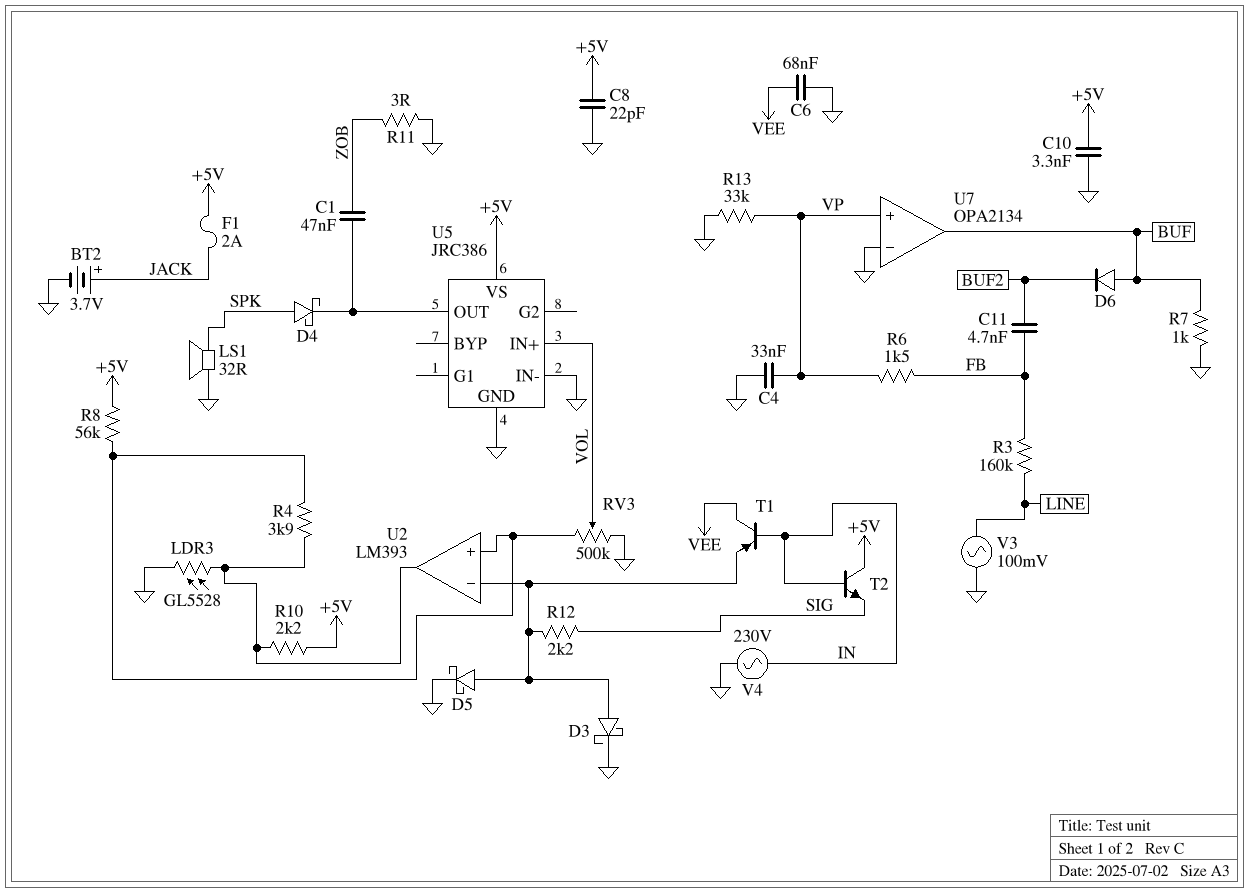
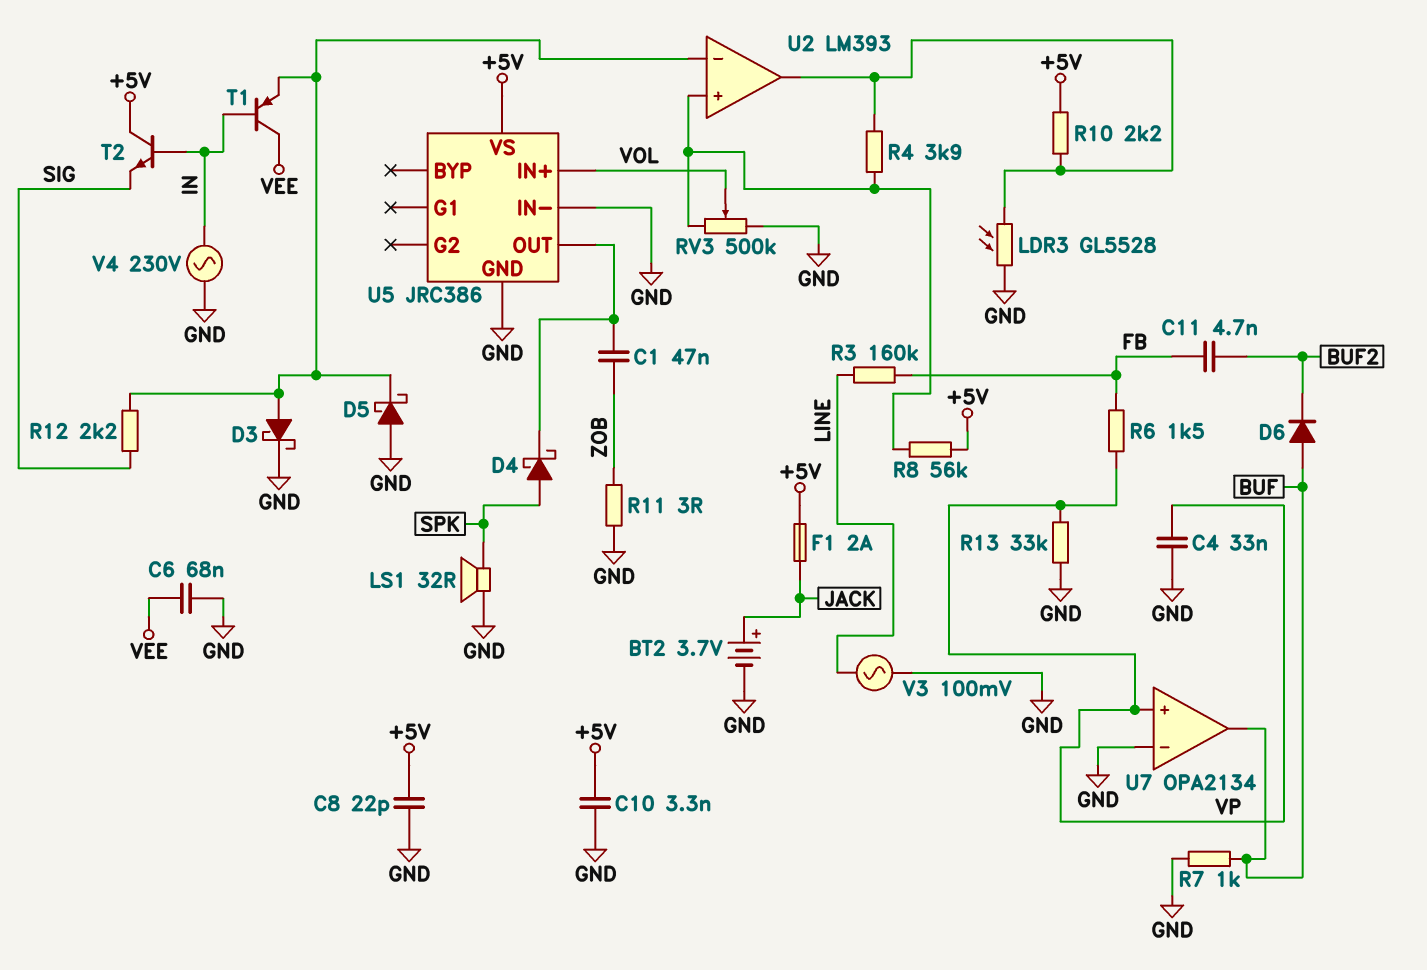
D5: schottky (A U2/in-, K GND) -> schottky (A GND, K U2/in-)

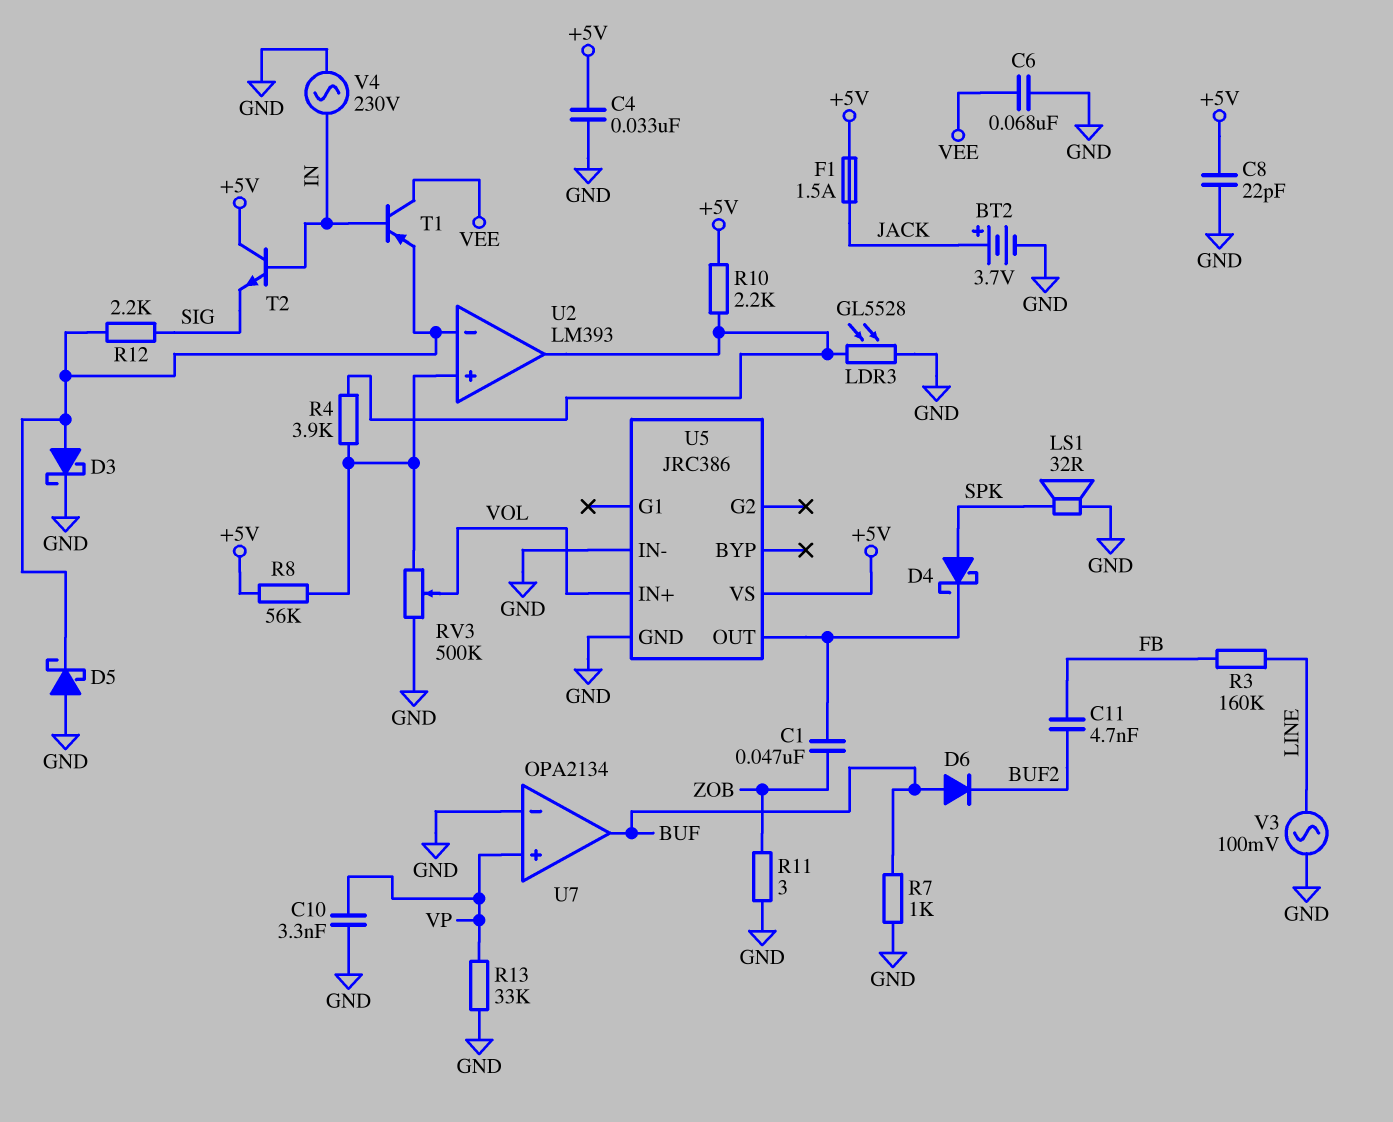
C4: 33nF (GND, VP) -> 33nF (+5V, GND)
C10: 3.3nF (+5V, GND) -> 3.3nF (GND, VP)
F1: 2A (+5V, JACK) -> 1.5A (+5V, JACK)
R6: 1.5k (FB, VP) -> none

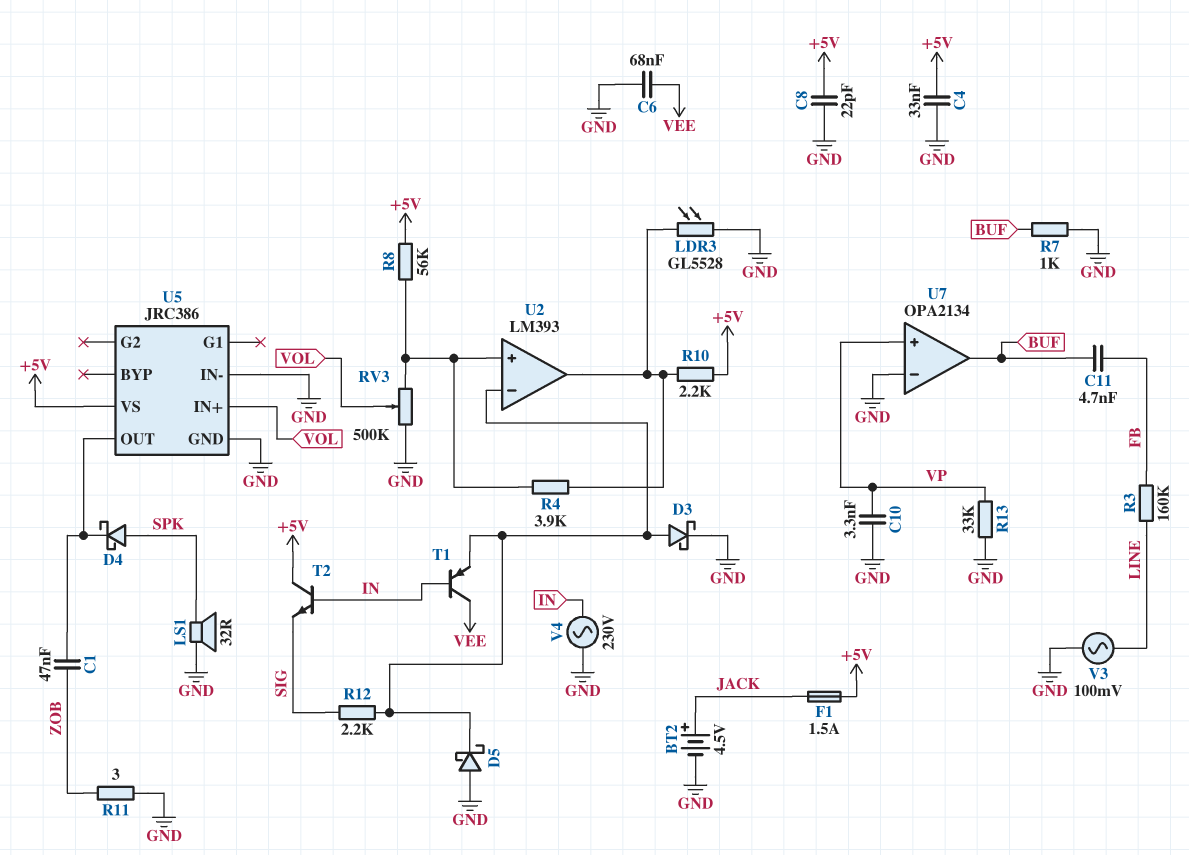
BT2: 3.7V (plus JACK, minus GND) -> 4.5V (plus JACK, minus GND)
C11: 4.7nF (BUF2, FB) -> 4.7nF (BUF, FB)
D6: diode (A BUF, K BUF2) -> none

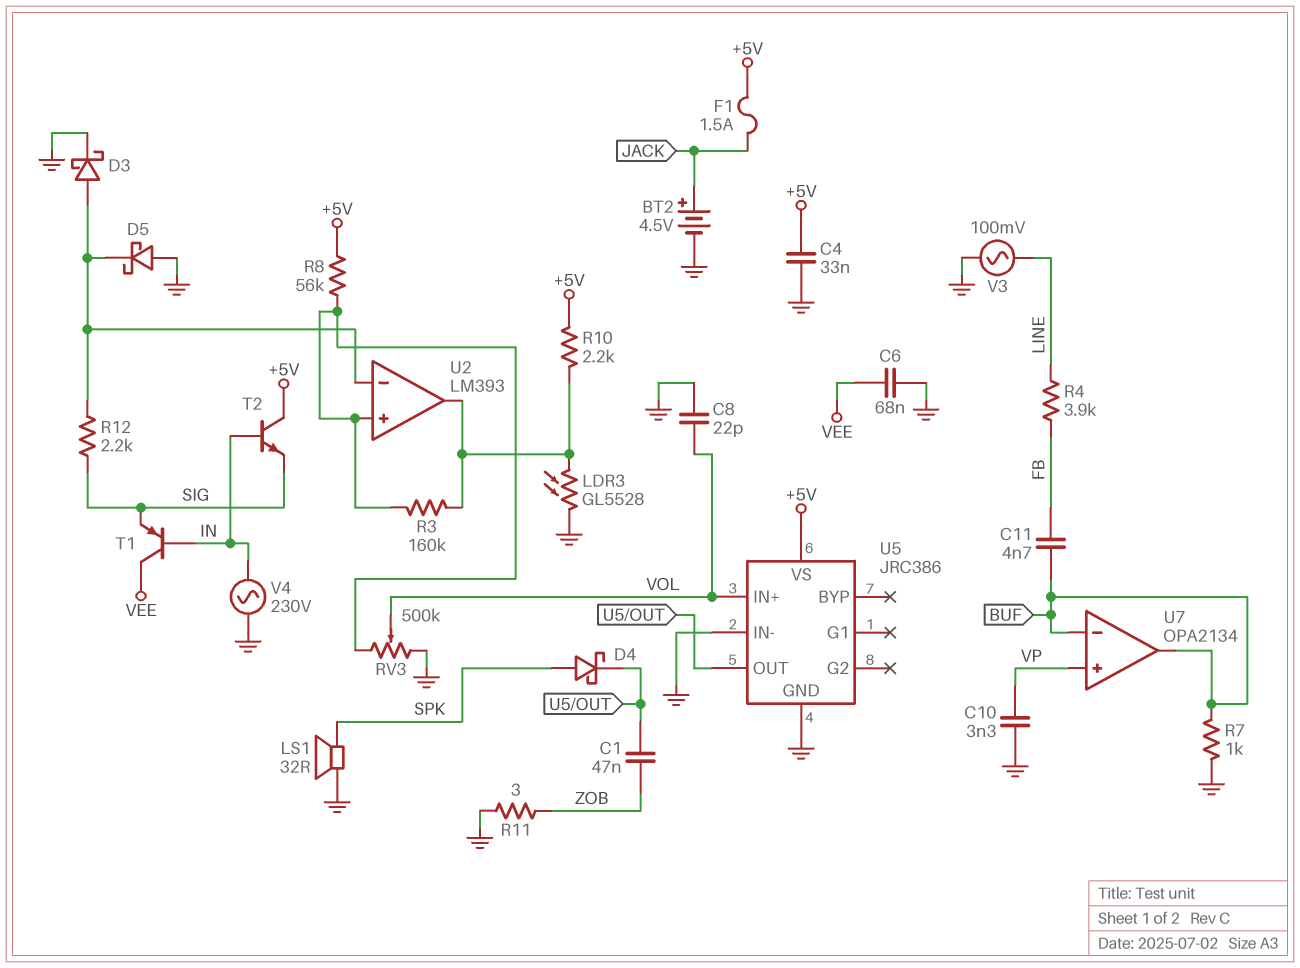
C8: 22pF (+5V, GND) -> 22pF (GND, VOL)
R3: 160k (FB, LINE) -> 160k (U2/in+, U2/out)
R4: 3.9k (U2/in+, U2/out) -> 3.9k (FB, LINE)
R13: 33k (GND, VP) -> none
T1: PNP (B IN, C VEE, E U2/in-) -> PNP (B IN, C VEE, E SIG)
U7 pin in-: GND -> BUF

